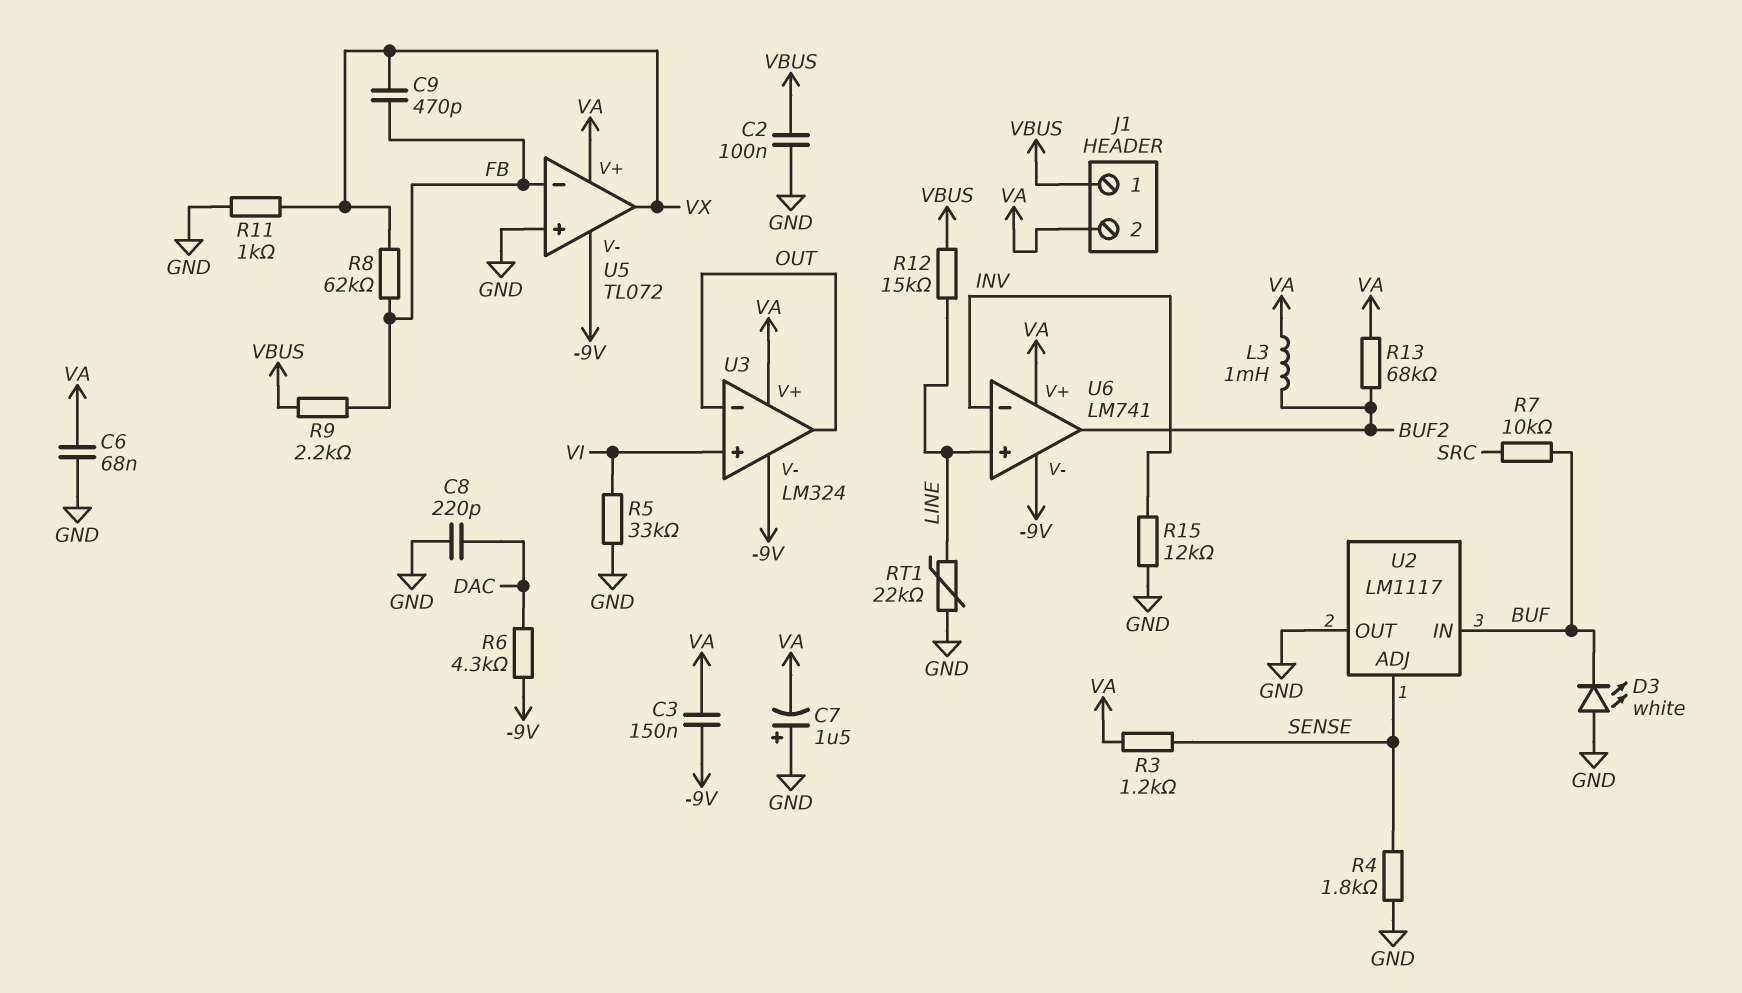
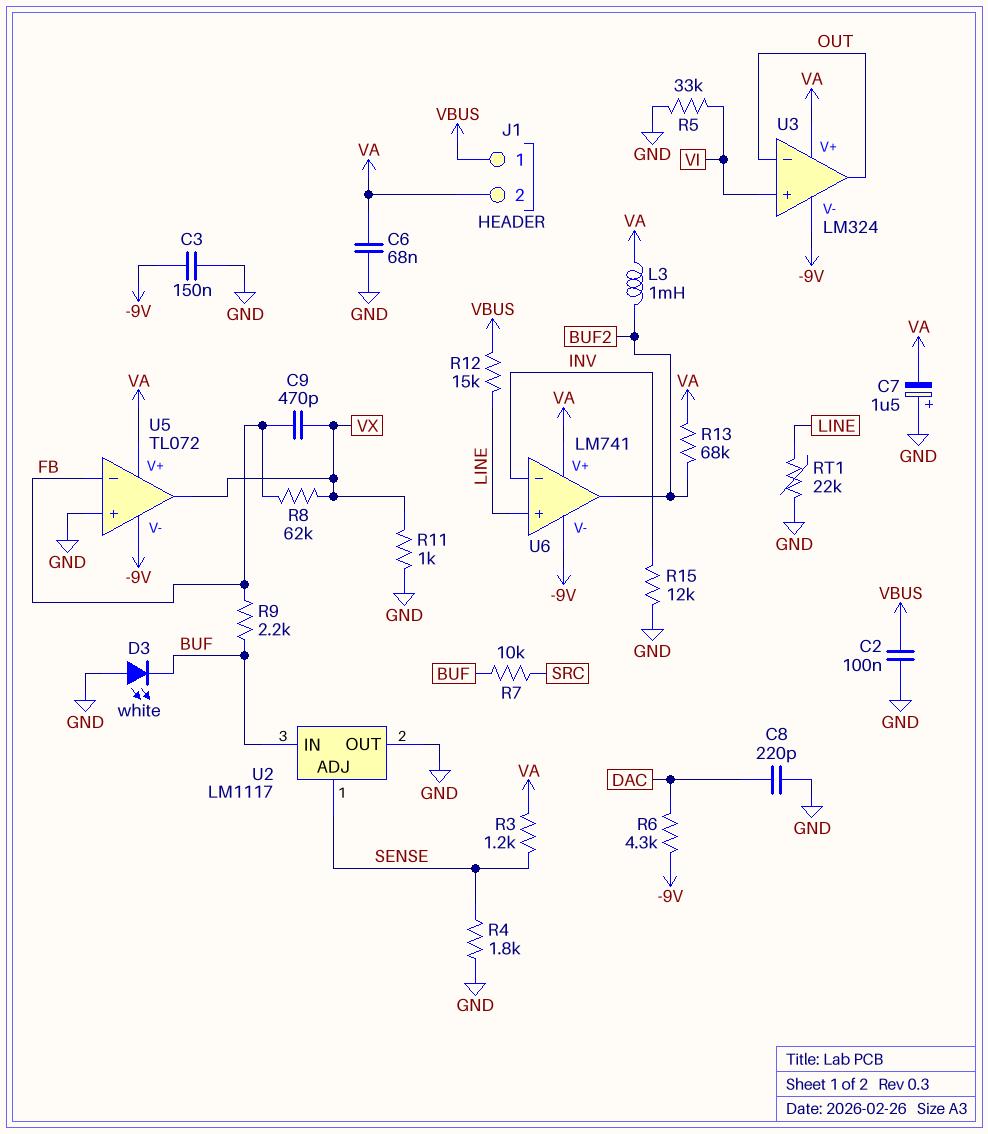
C3: 150nF (-9V, VA) -> 150nF (-9V, GND)
R9: 2.2k (FB, VBUS) -> 2.2k (BUF, FB)

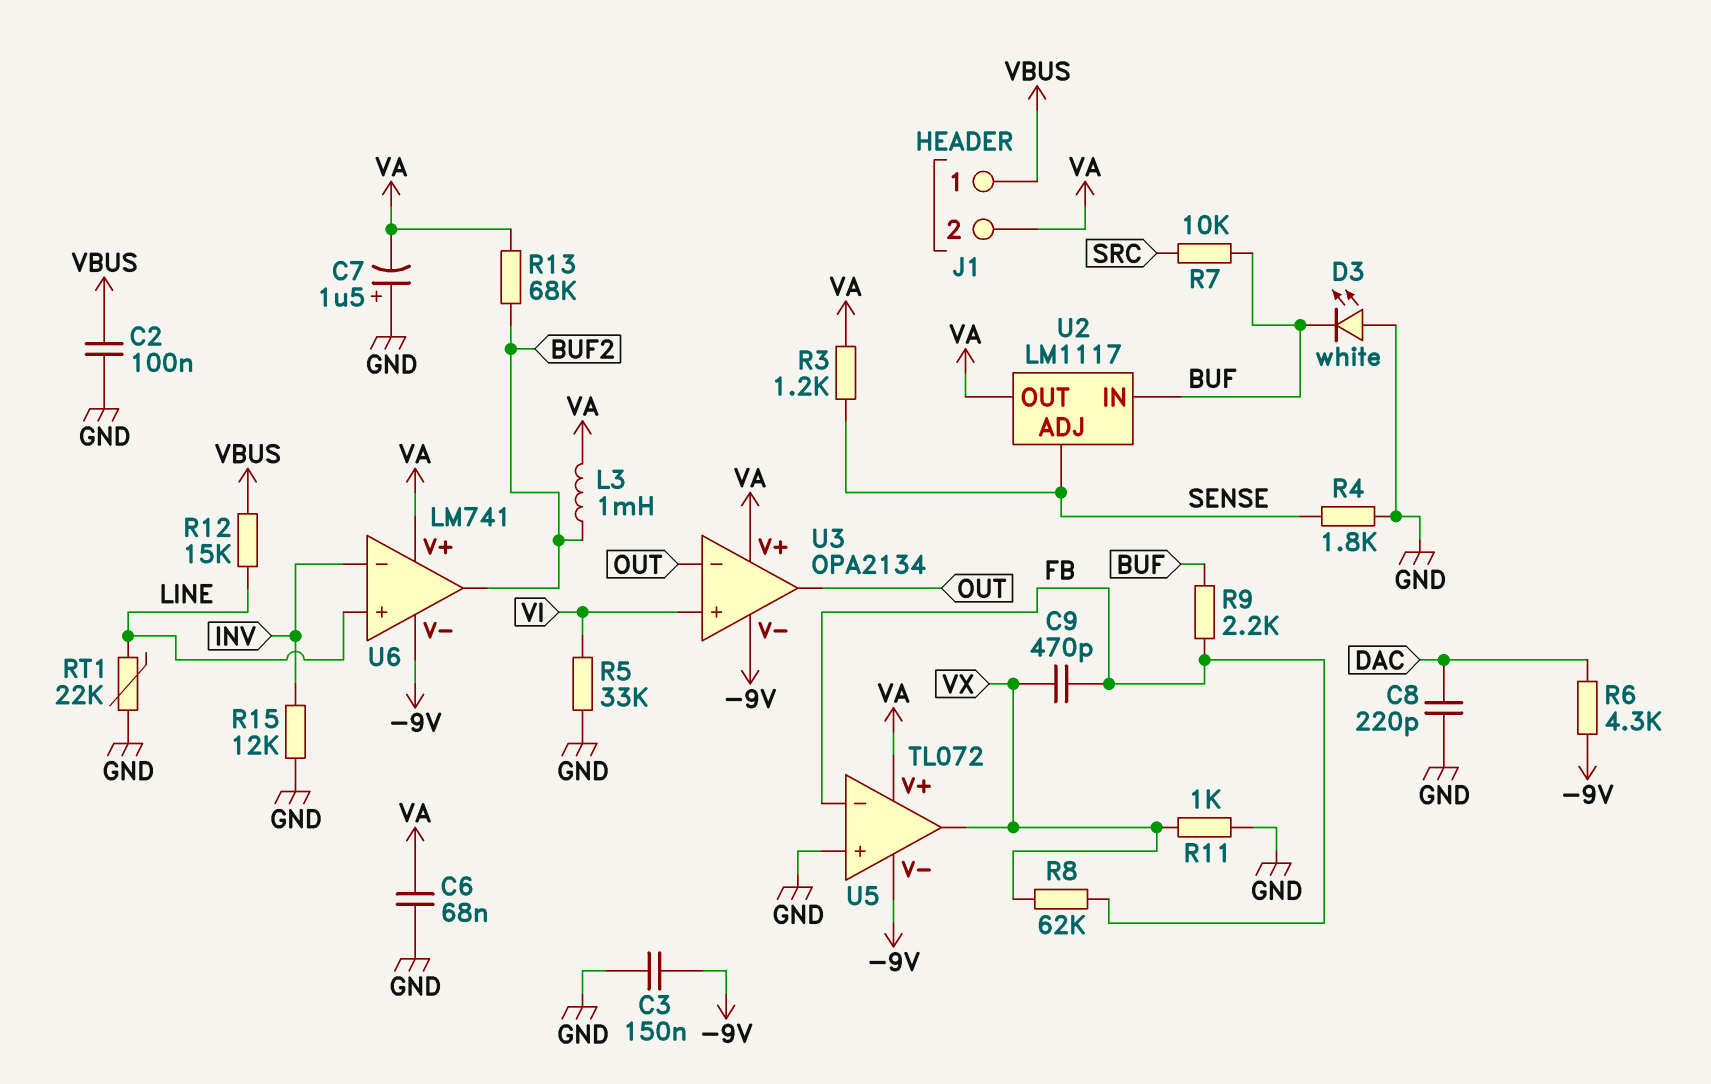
U2 pin OUT: GND -> VA
U3: LM324 -> OPA2134

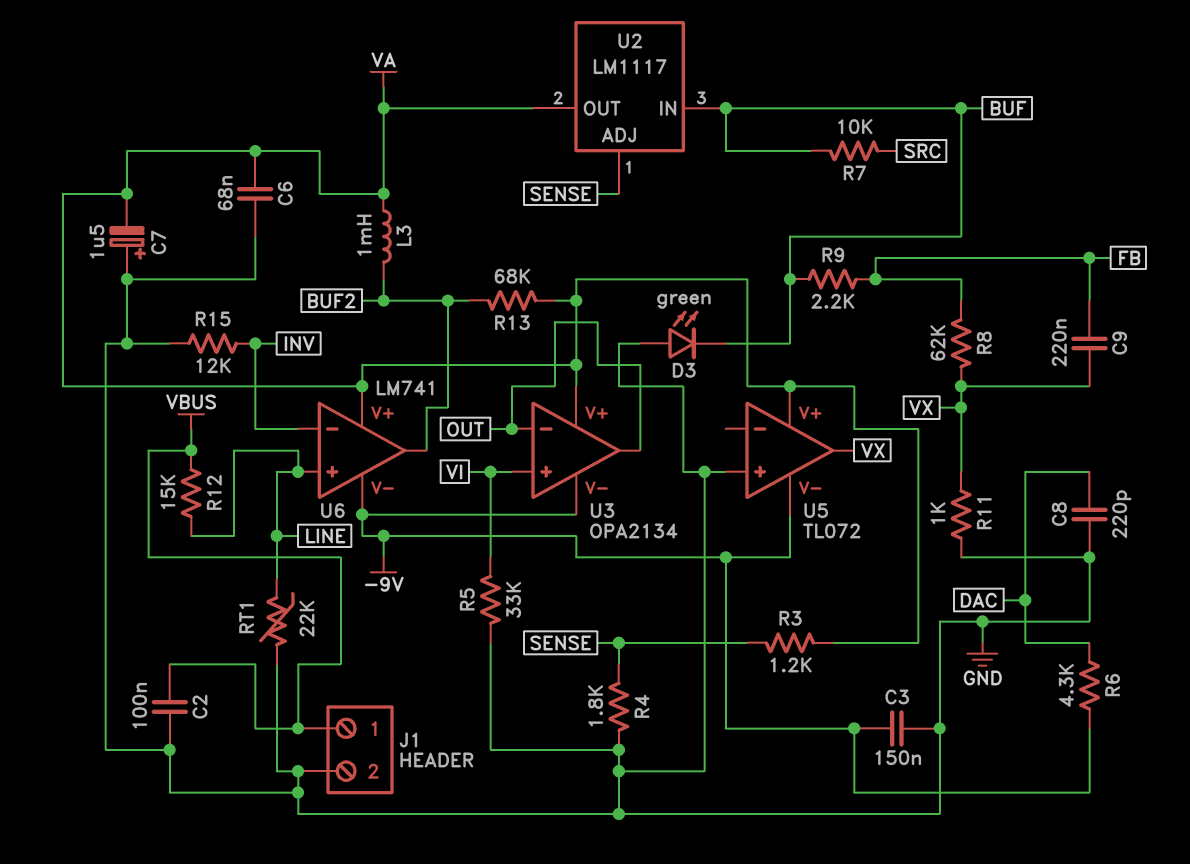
C9: 470pF (FB, VX) -> 220nF (FB, VX)
D3: LED white (A GND, K BUF) -> LED green (A GND, K BUF)
J1 pin 2: VA -> GND
U5 pin in-: FB -> none

